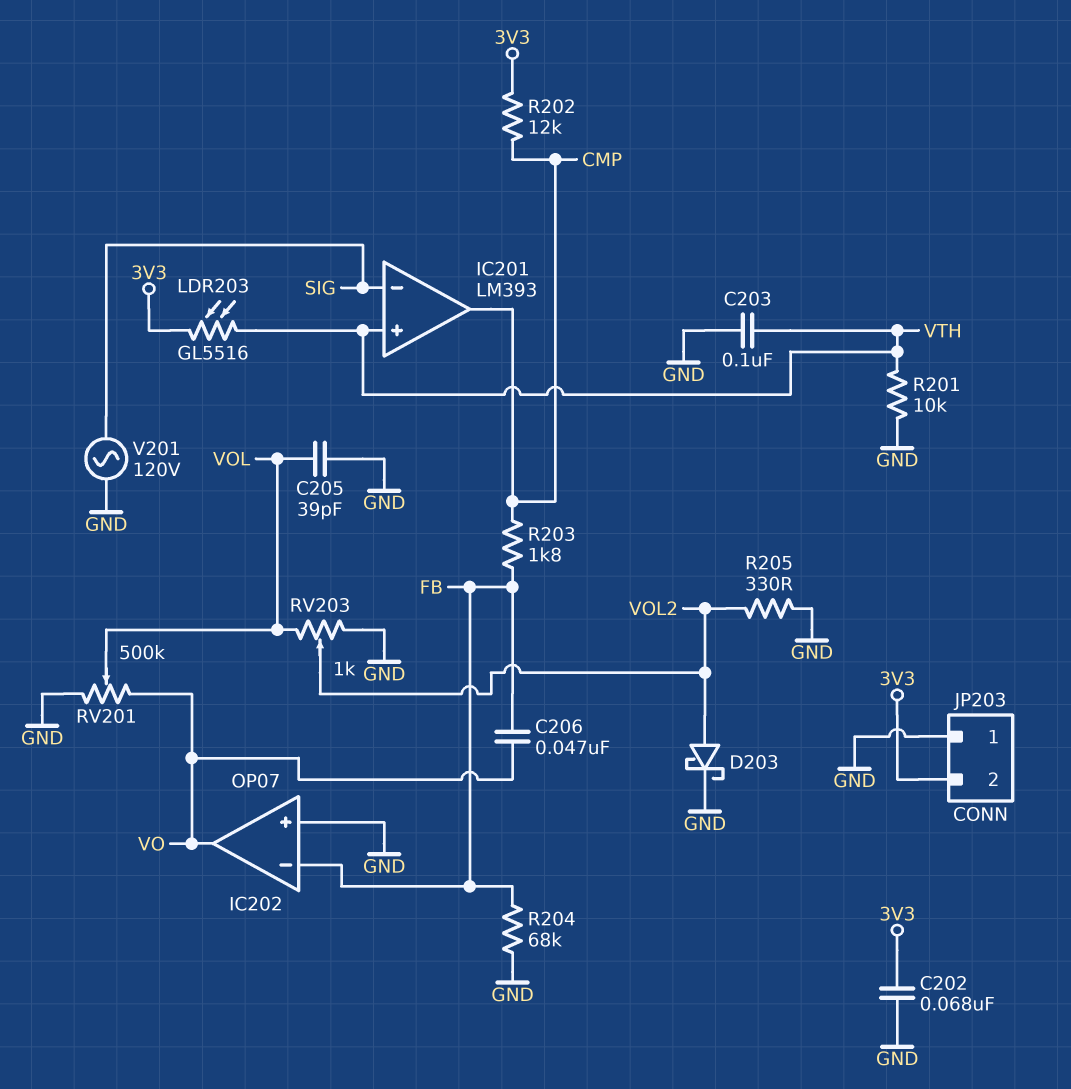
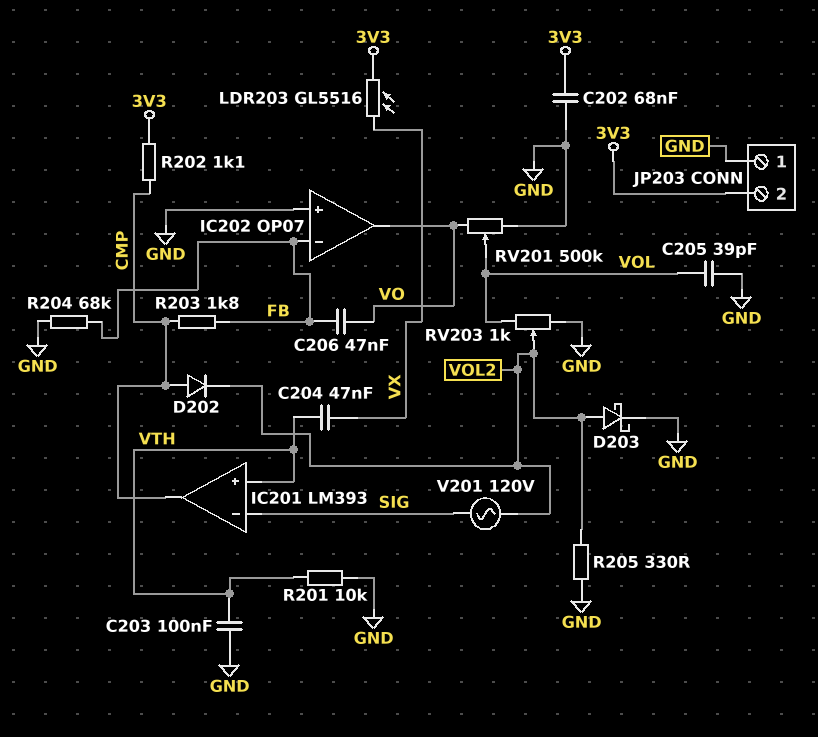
C204: none -> 47nF (VTH, VX)
D202: none -> diode (A CMP, K VOL2)
LDR203: GL5516 (3V3, VTH) -> GL5516 (3V3, VX)
R202: 12k (3V3, CMP) -> 1.1k (3V3, CMP)
V201: AC 120V (GND, SIG) -> AC 120V (SIG, VOL2)

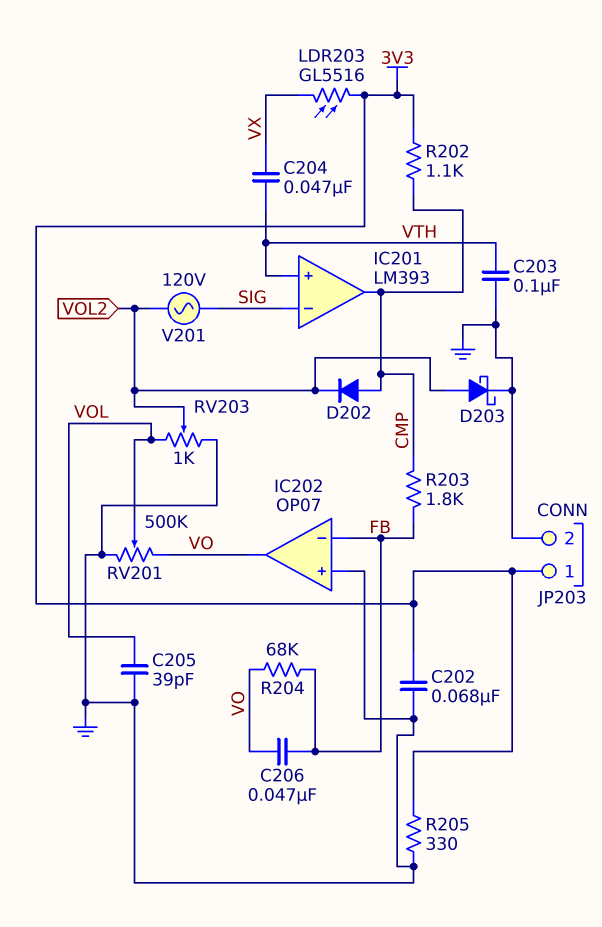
JP203 pin 1: GND -> 3V3
JP203 pin 2: 3V3 -> GND
R201: 10k (GND, VTH) -> none
R204: 68k (FB, GND) -> 68k (FB, VO)
R205: 330 (GND, VOL2) -> 330 (3V3, GND)

